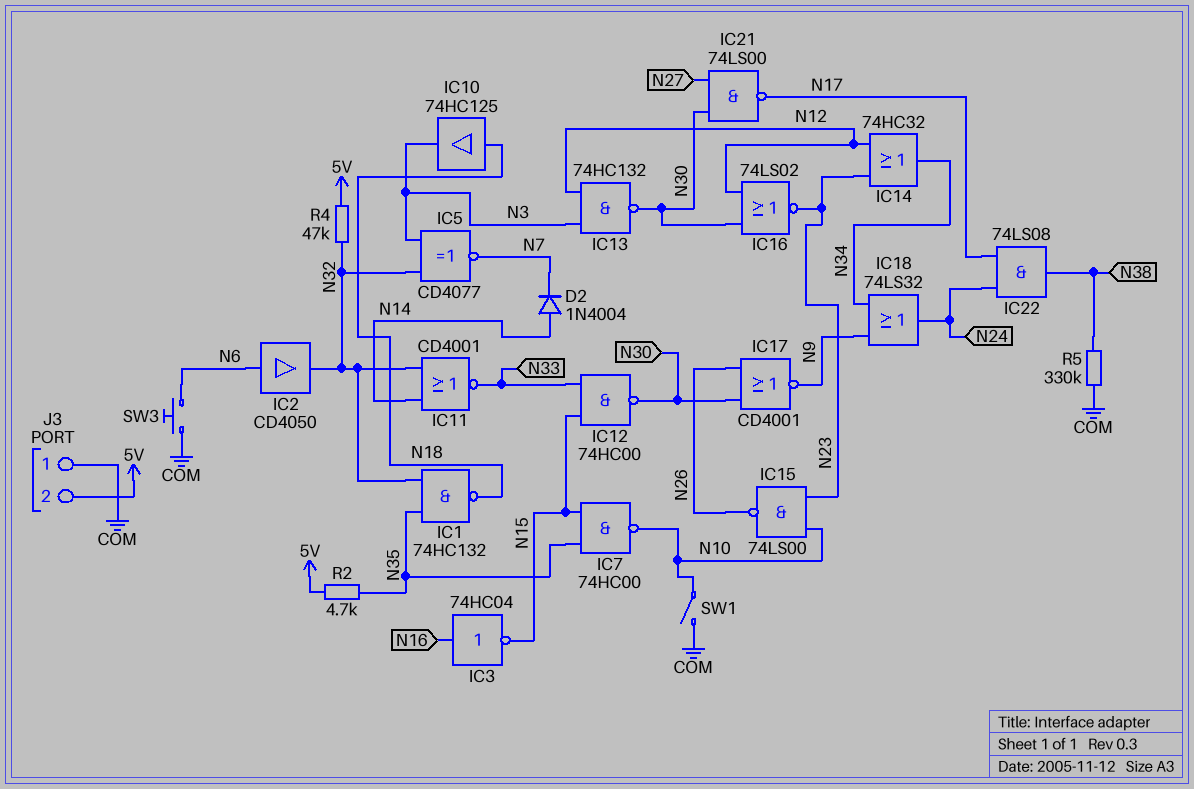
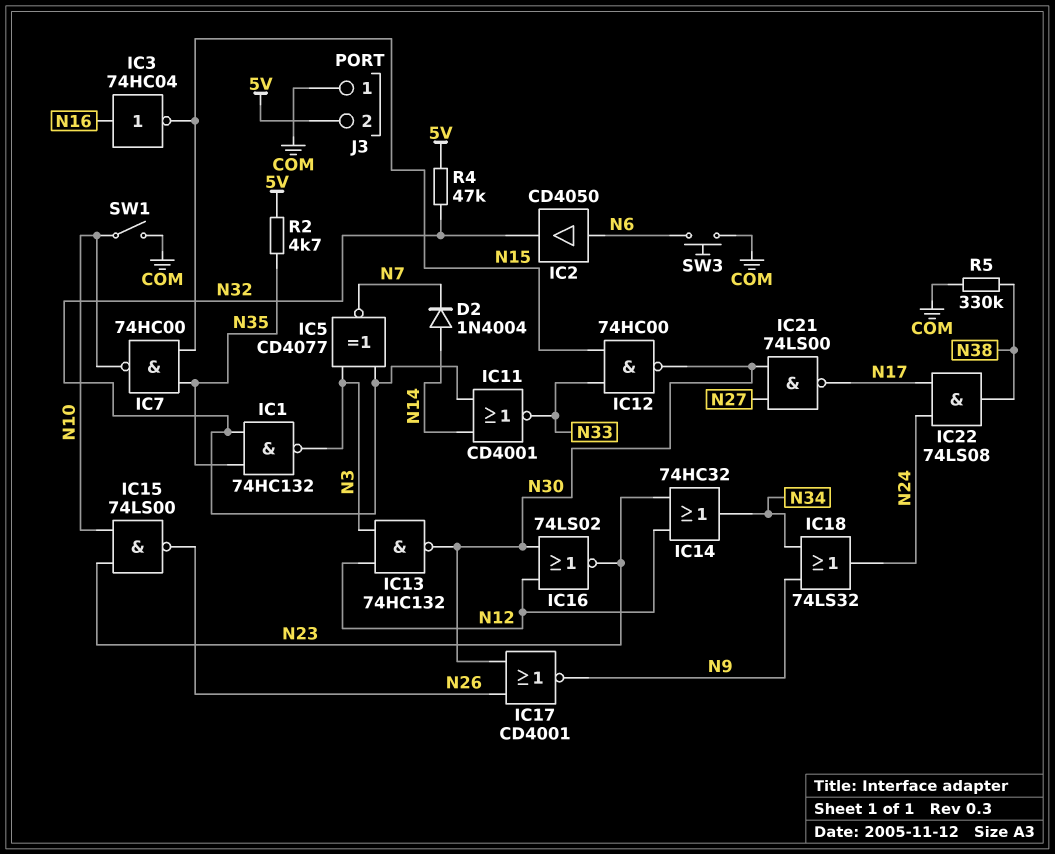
IC1: NAND 74HC132 (in N32, in N35, out N18) -> NAND 74HC132 (in N32, in N35, out N3)
IC10: buffer 74HC125 (in N18, out N3) -> none

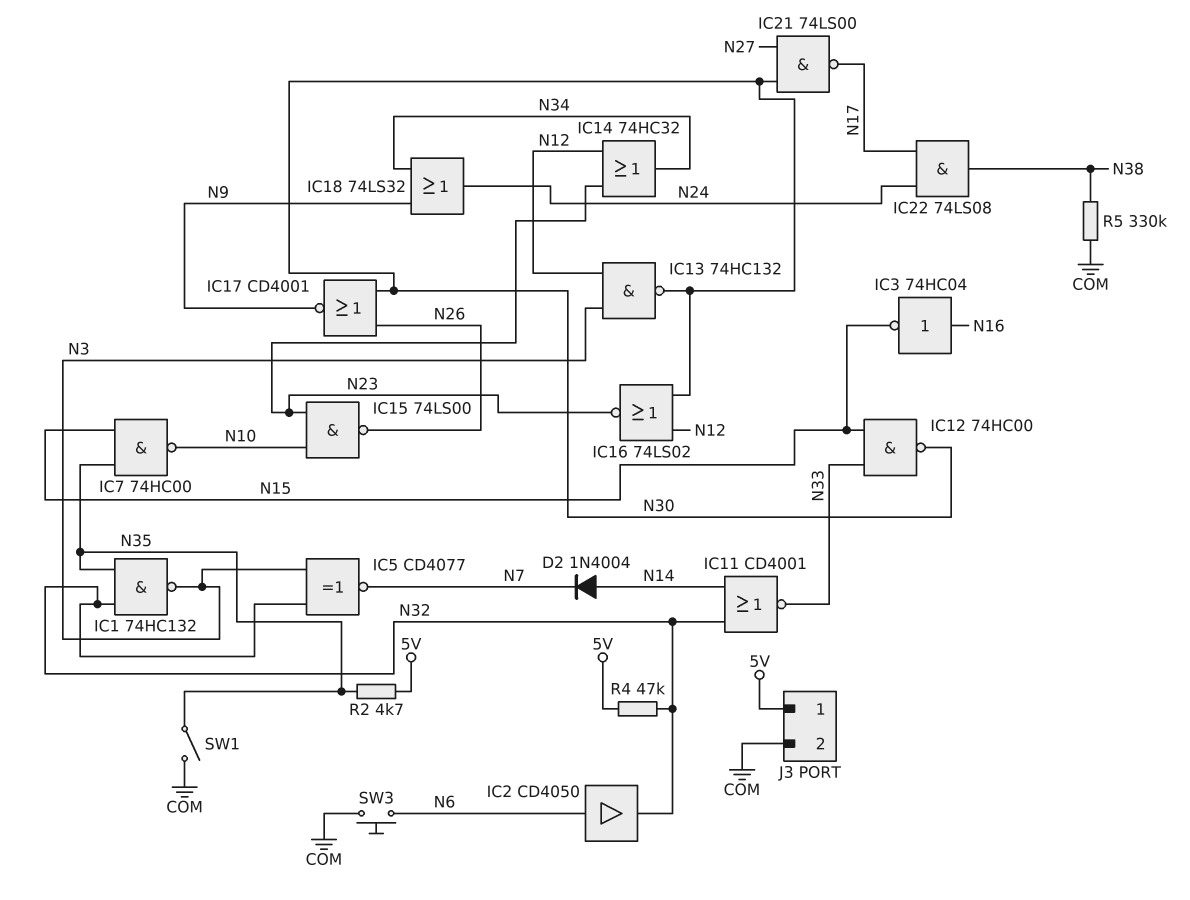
J3 pin 1: COM -> 5V
J3 pin 2: 5V -> COM
SW1: switch (COM, N10) -> switch (COM, N35)

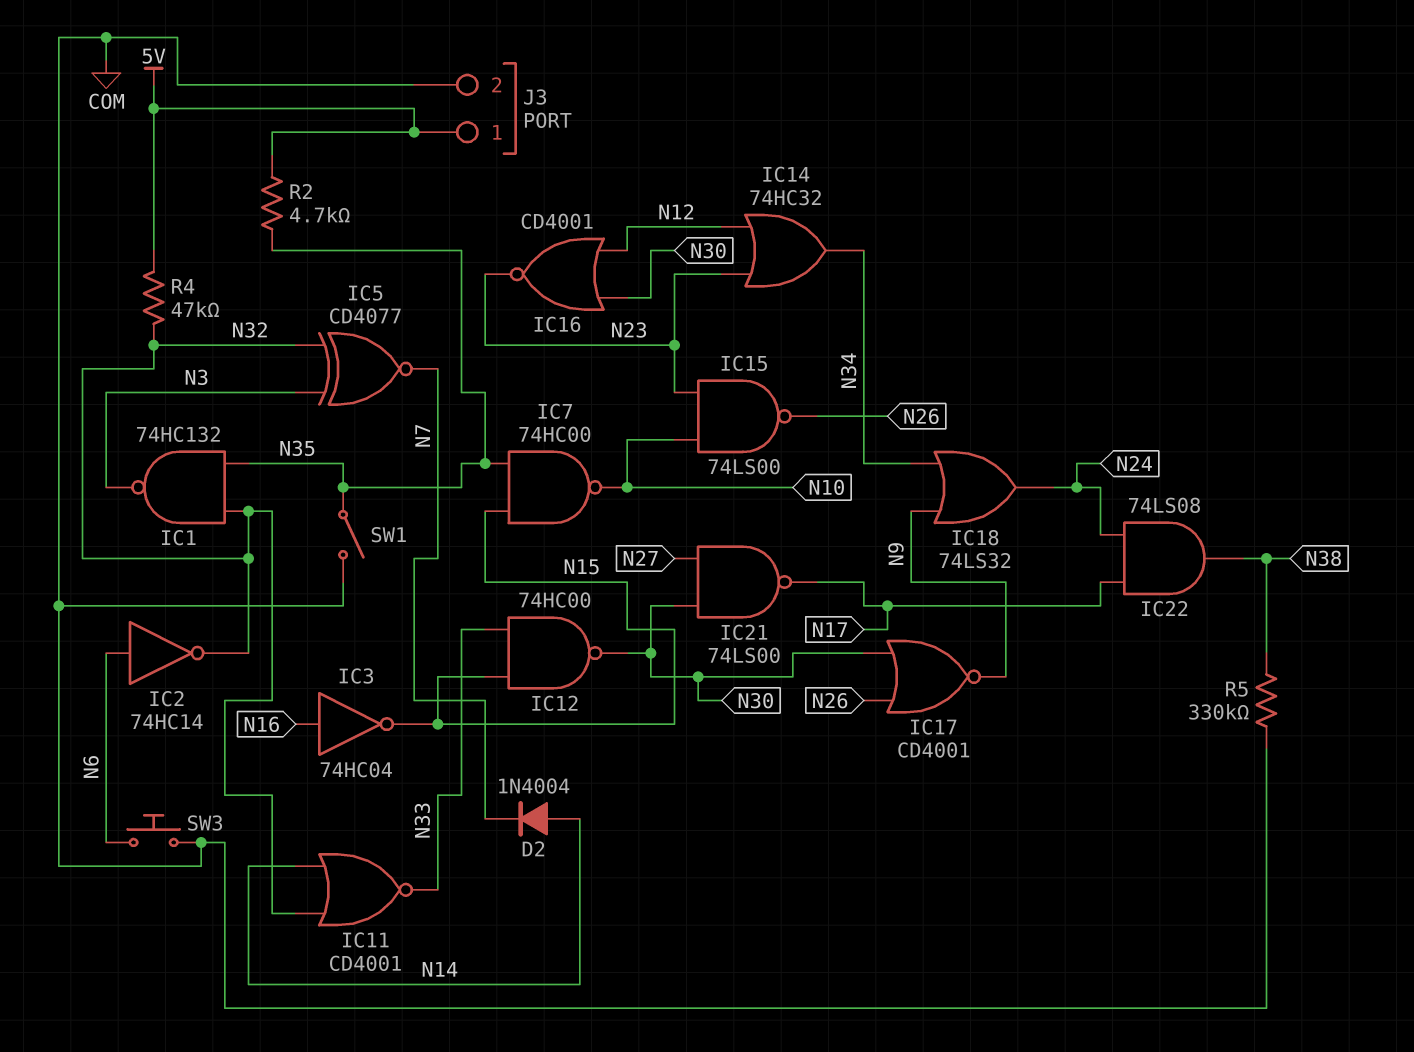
IC2: buffer CD4050 (in N6, out N32) -> NOT 74HC14 (in N6, out N32)
IC13: NAND 74HC132 (in N3, in N12, out N30) -> none
IC16: NOR 74LS02 (in N12, in N30, out N23) -> NOR CD4001 (in N12, in N30, out N23)

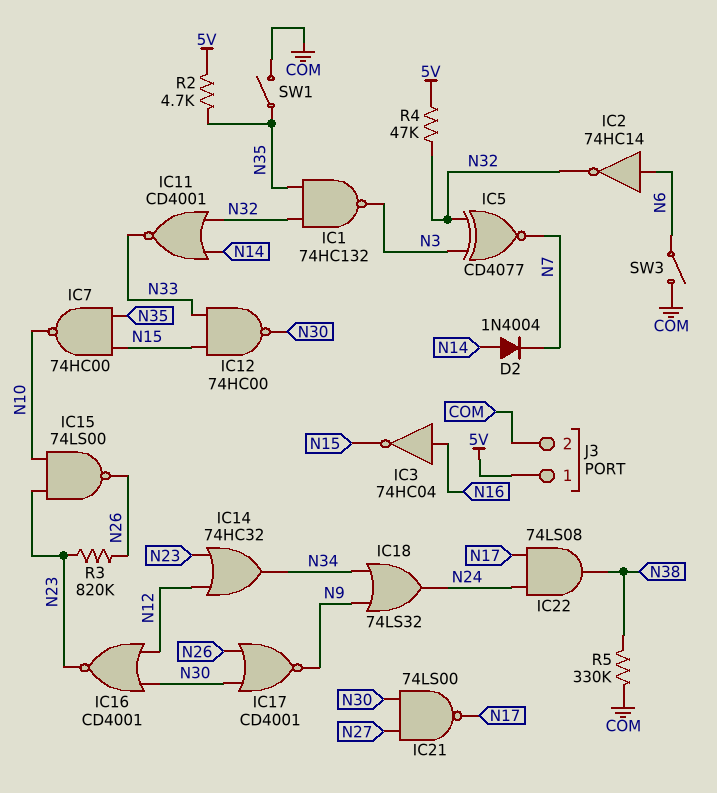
R3: none -> 820k (N23, N26)
SW3: button (COM, N6) -> switch (COM, N6)

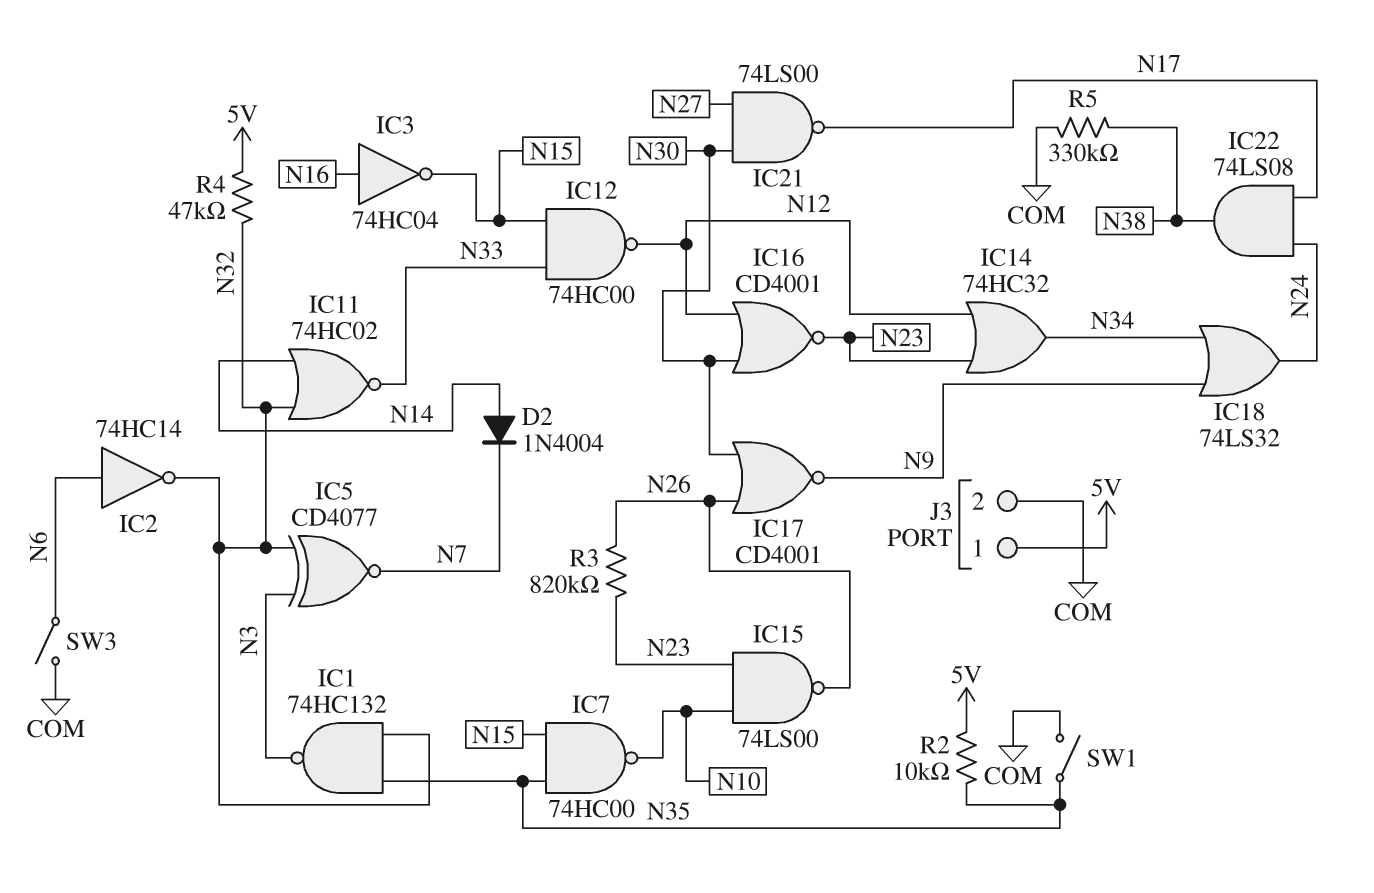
IC11: NOR CD4001 (in N14, in N32, out N33) -> NOR 74HC02 (in N14, in N32, out N33)
IC12: NAND 74HC00 (in N15, in N33, out N30) -> NAND 74HC00 (in N15, in N33, out N12)
R2: 4.7k (5V, N35) -> 10k (5V, N35)

